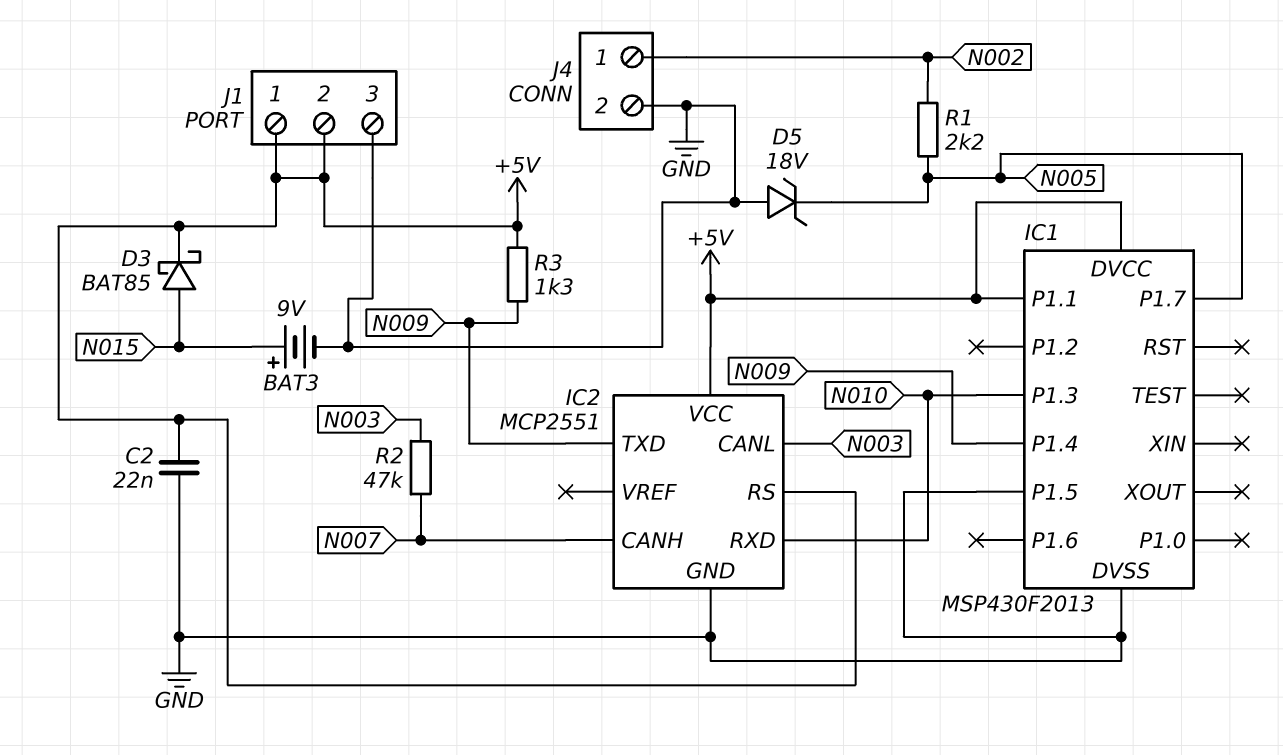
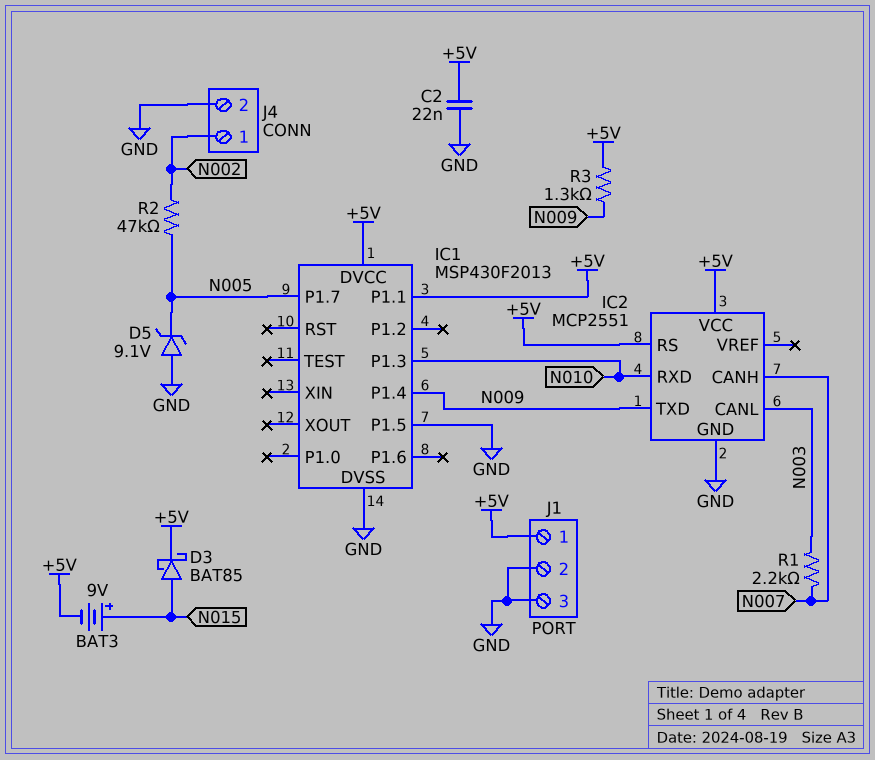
BAT3: 9V (plus N015, minus GND) -> 9V (plus N015, minus +5V)
D5: zener 18V (A GND, K N005) -> zener 9.1V (A GND, K N005)
J1 pin 2: +5V -> GND
R1: 2.2k (N002, N005) -> 2.2k (N003, N007)
R2: 47k (N003, N007) -> 47k (N002, N005)

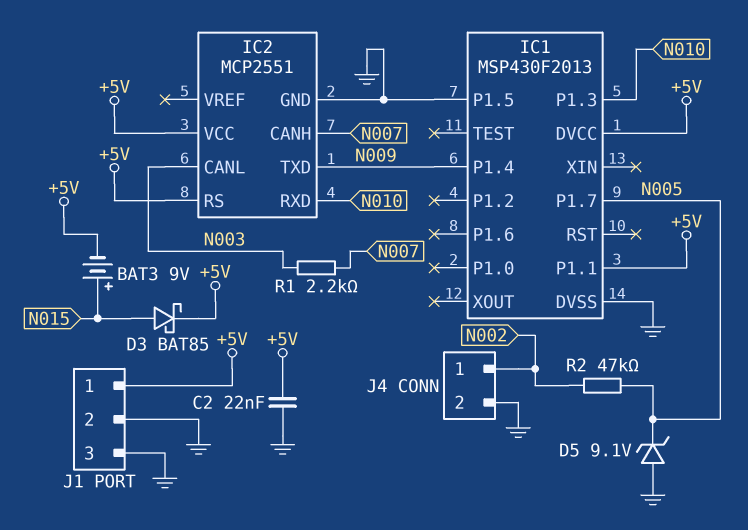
R3: 1.3k (+5V, N009) -> none

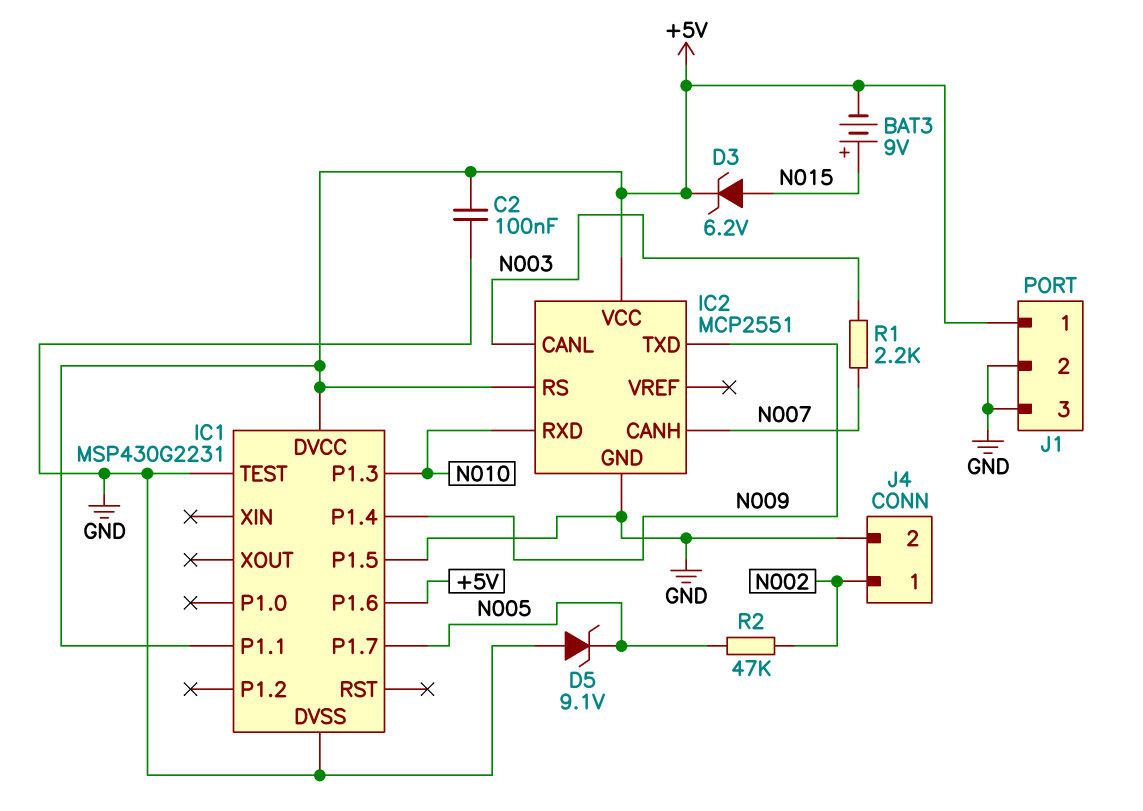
C2: 22nF (+5V, GND) -> 100nF (+5V, GND)
D3: schottky BAT85 (A N015, K +5V) -> zener 6.2V (A N015, K +5V)
IC1: MSP430F2013 -> MSP430G2231
IC1 pin P1.6: none -> +5V
IC1 pin TEST: none -> GND

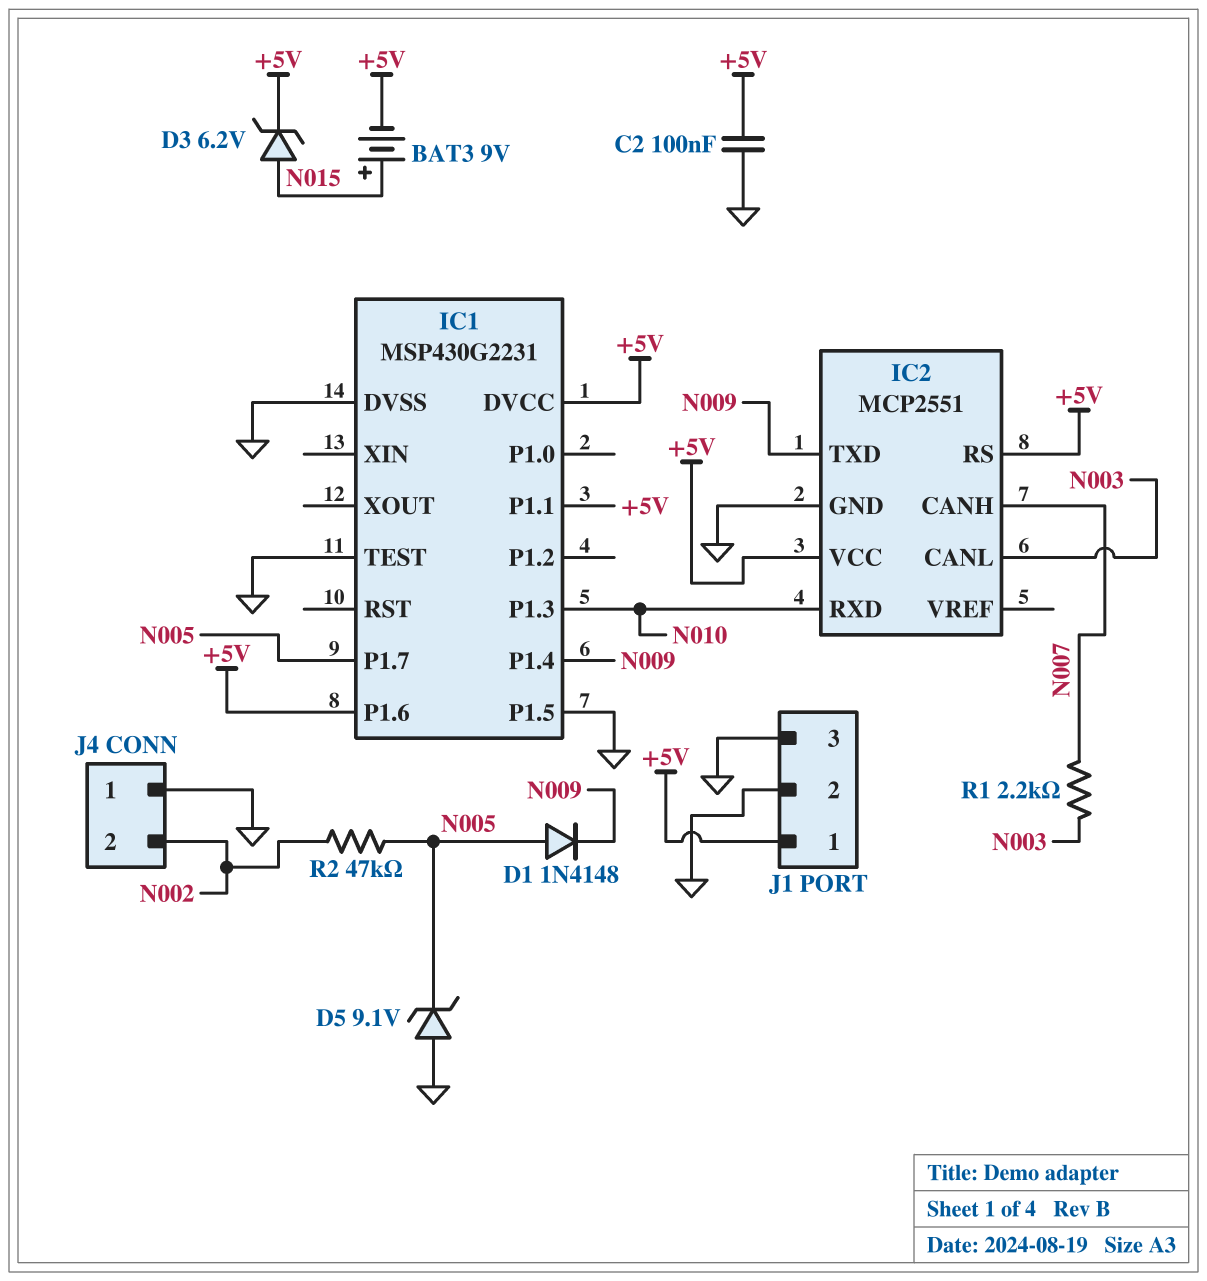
D1: none -> diode 1N4148 (A N005, K N009)
J4 pin 1: N002 -> GND
J4 pin 2: GND -> N002

